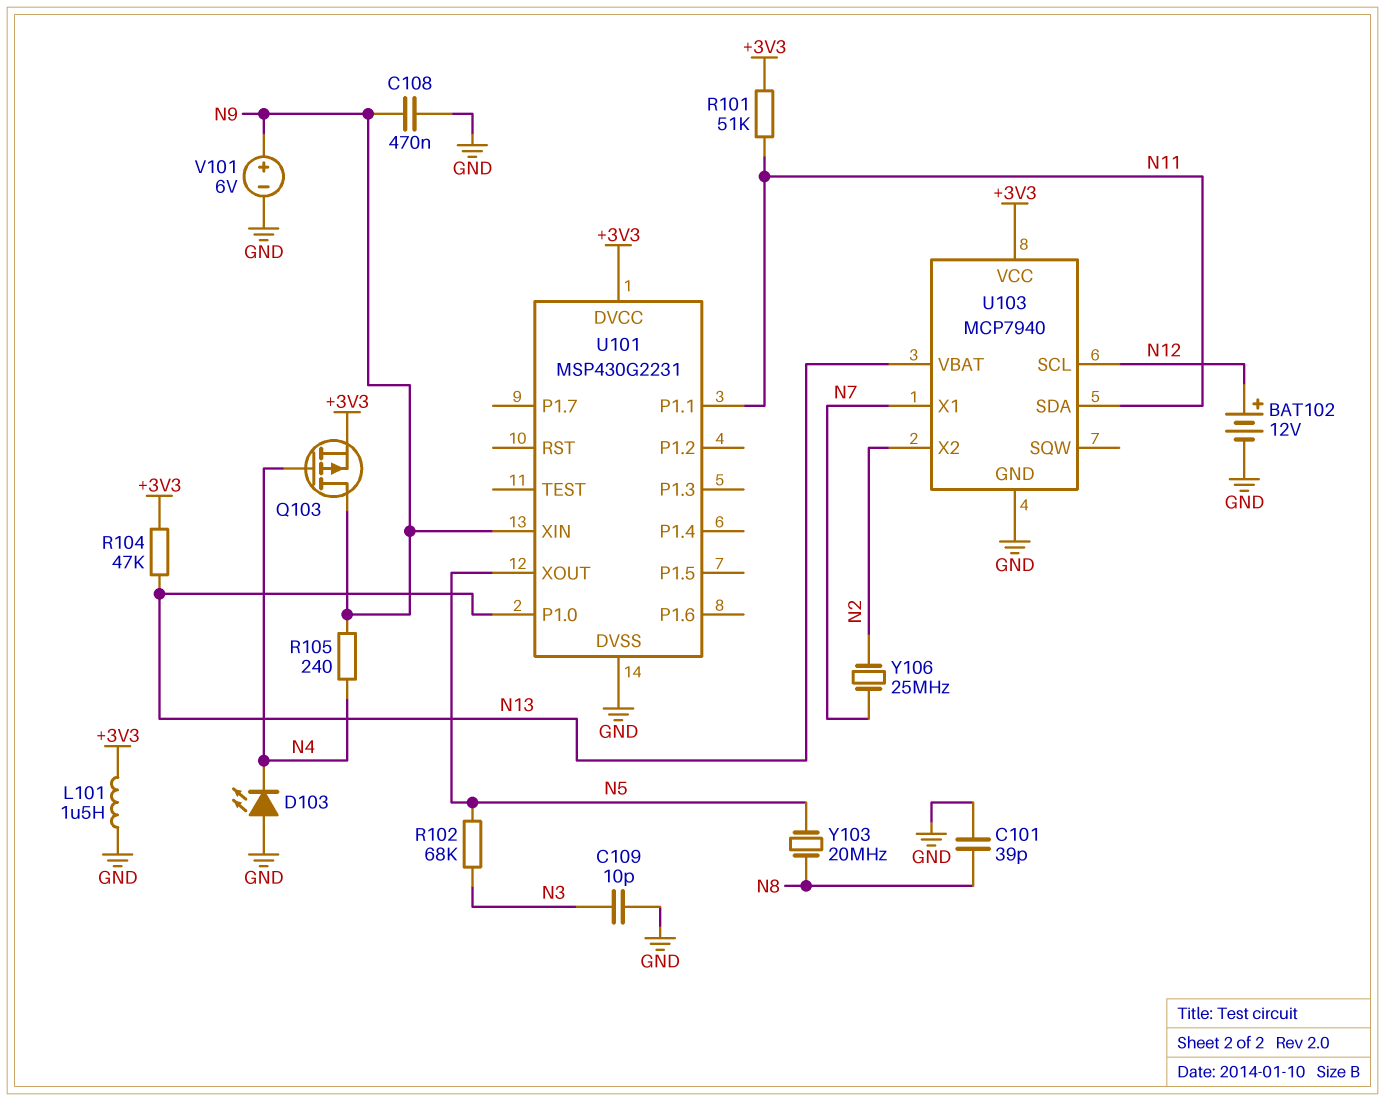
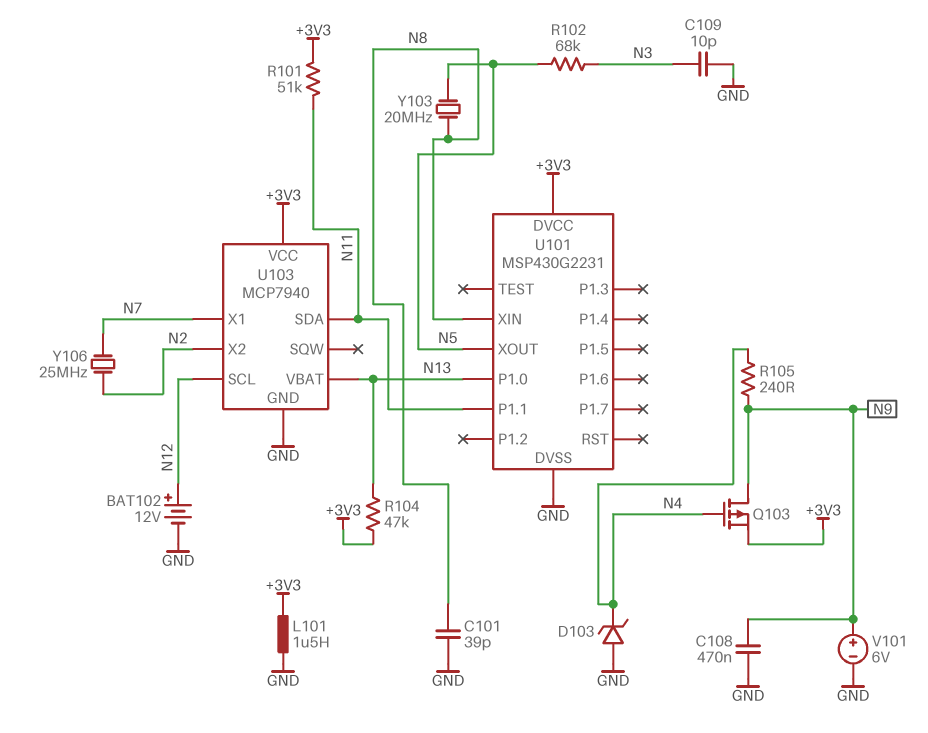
D103: LED (A GND, K N4) -> zener (A GND, K N4)
U101 pin XIN: N9 -> N8

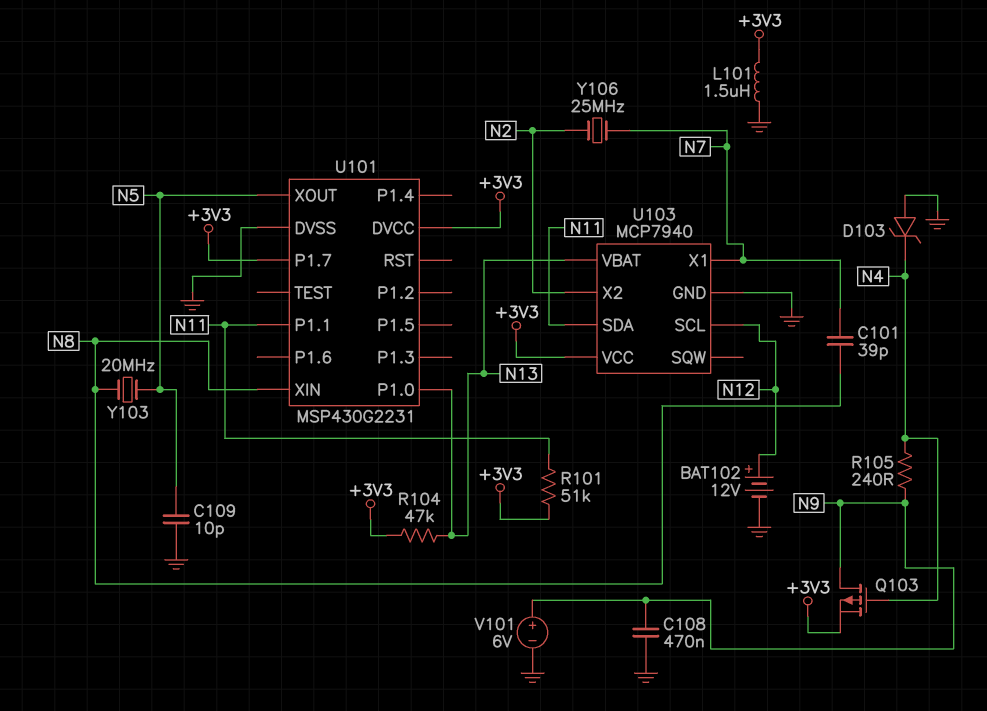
C101: 39pF (GND, N8) -> 39pF (N7, N8)
C109: 10pF (GND, N3) -> 10pF (GND, N5)
R102: 68k (N3, N5) -> none
U101 pin P1.7: none -> +3V3

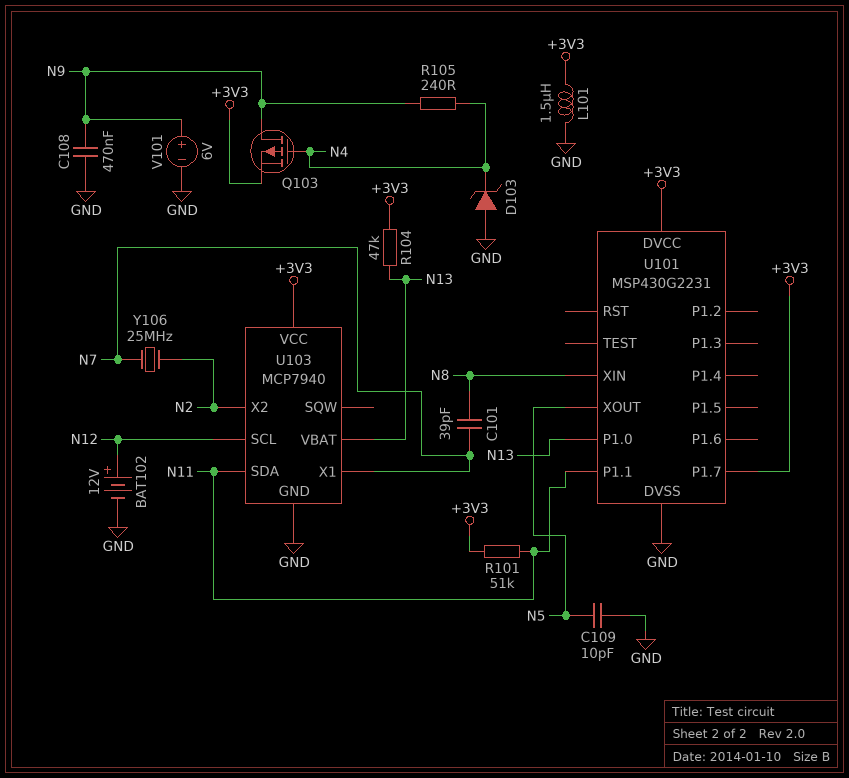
Y103: 20MHz (N5, N8) -> none

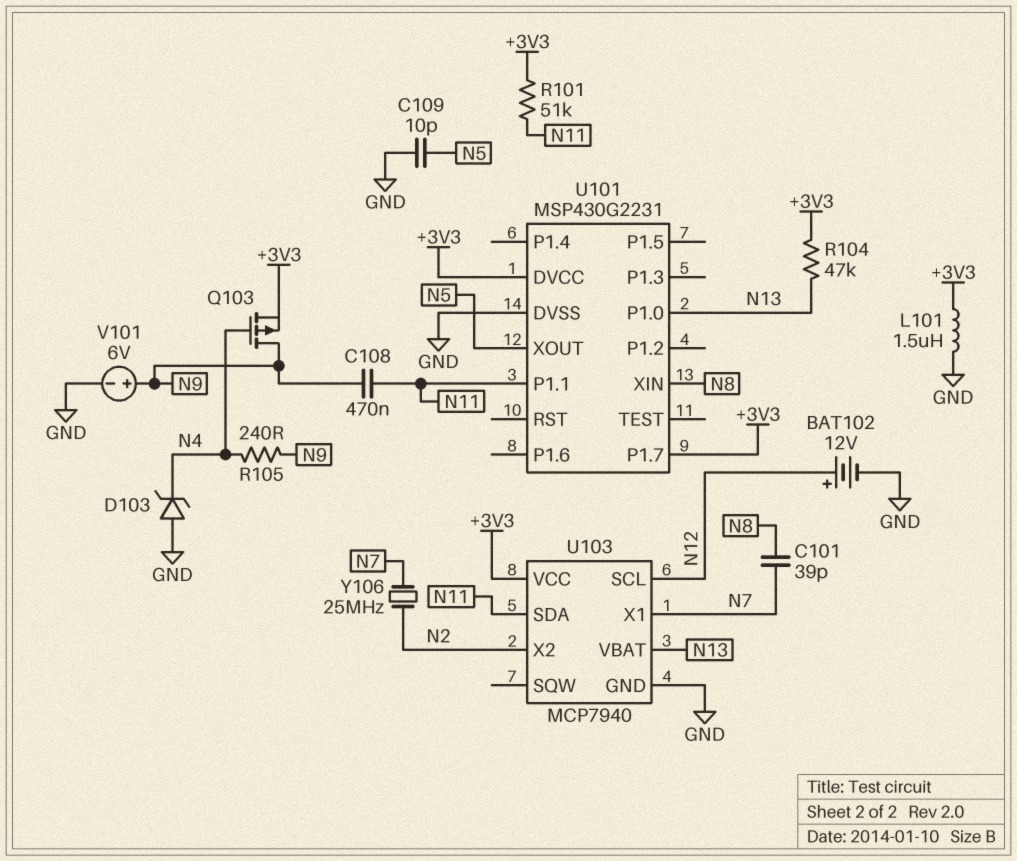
C108: 470nF (GND, N9) -> 470nF (N9, N11)

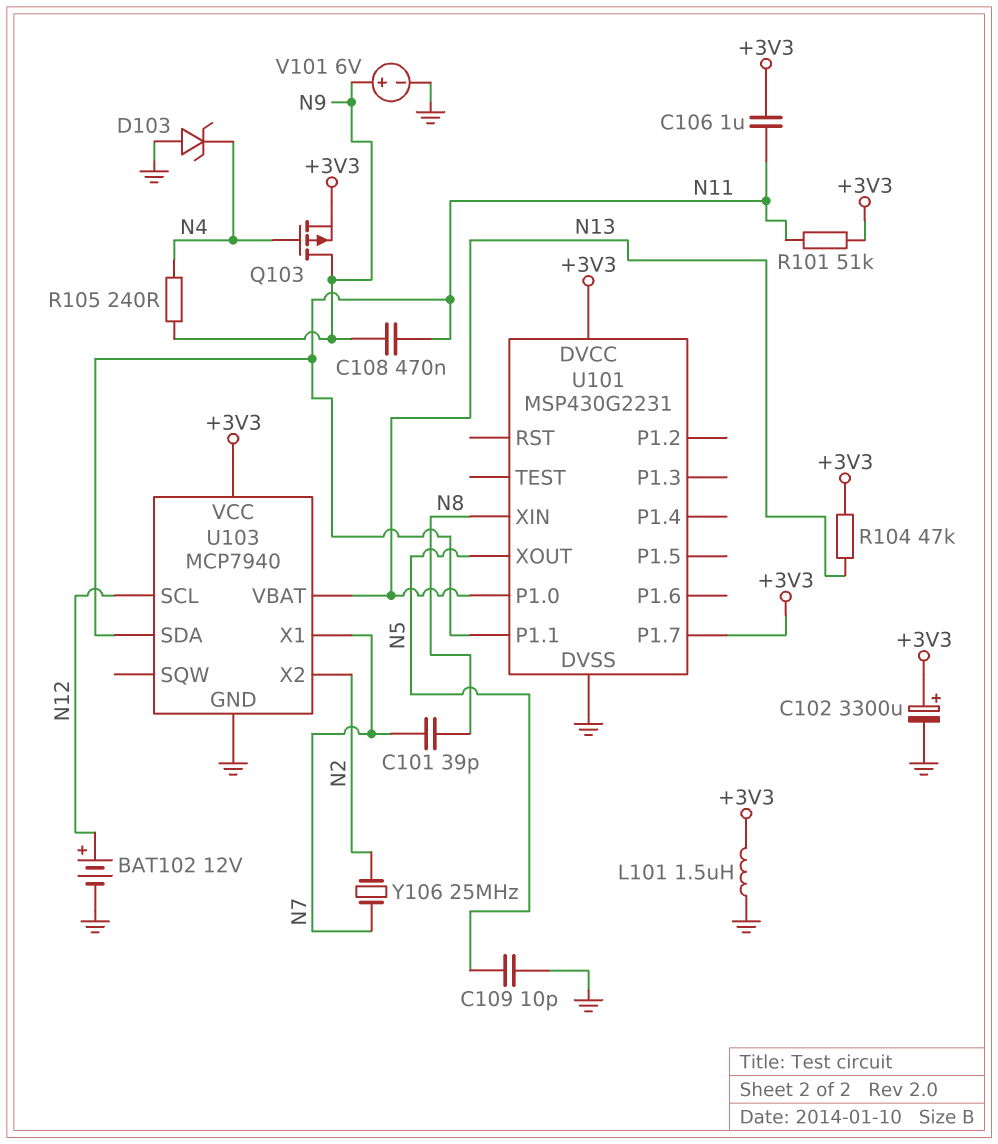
C102: none -> 3300uF (plus +3V3, minus GND)
C106: none -> 1uF (+3V3, N11)

